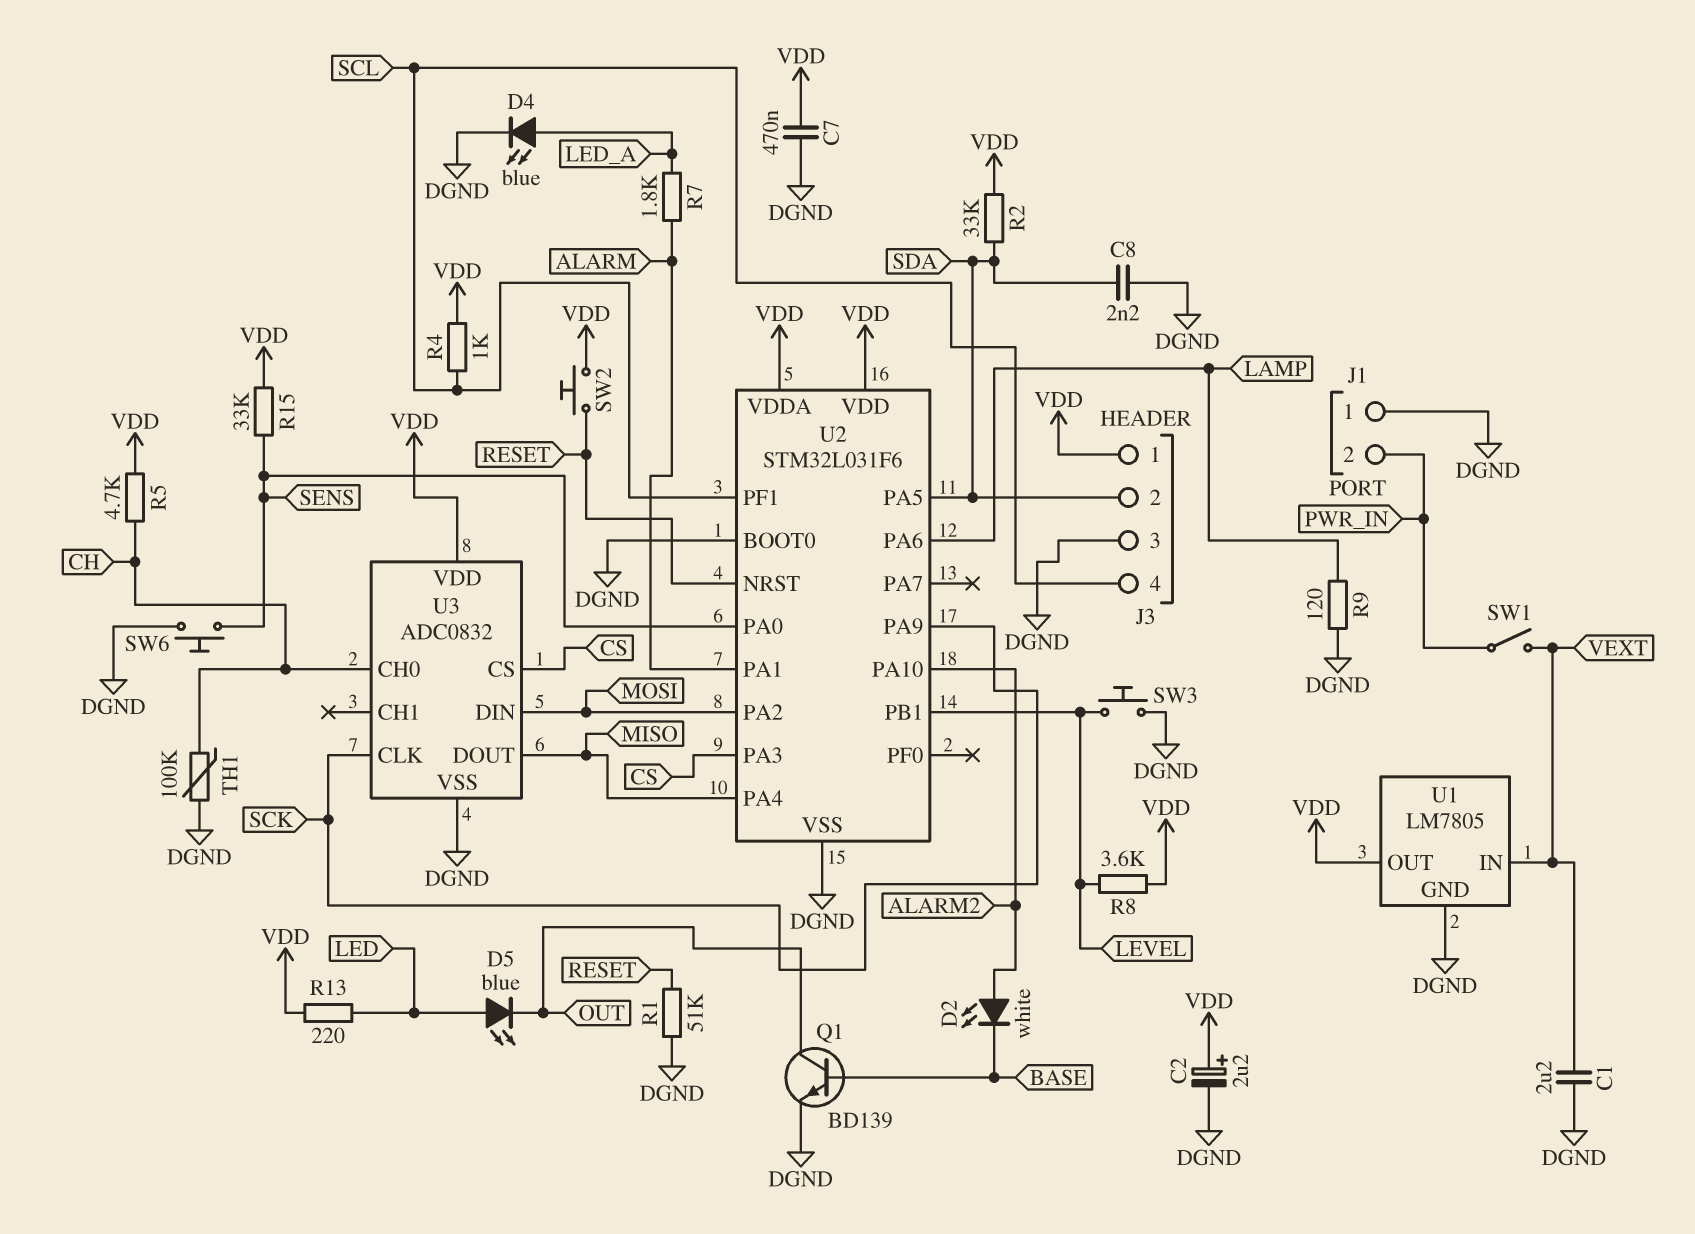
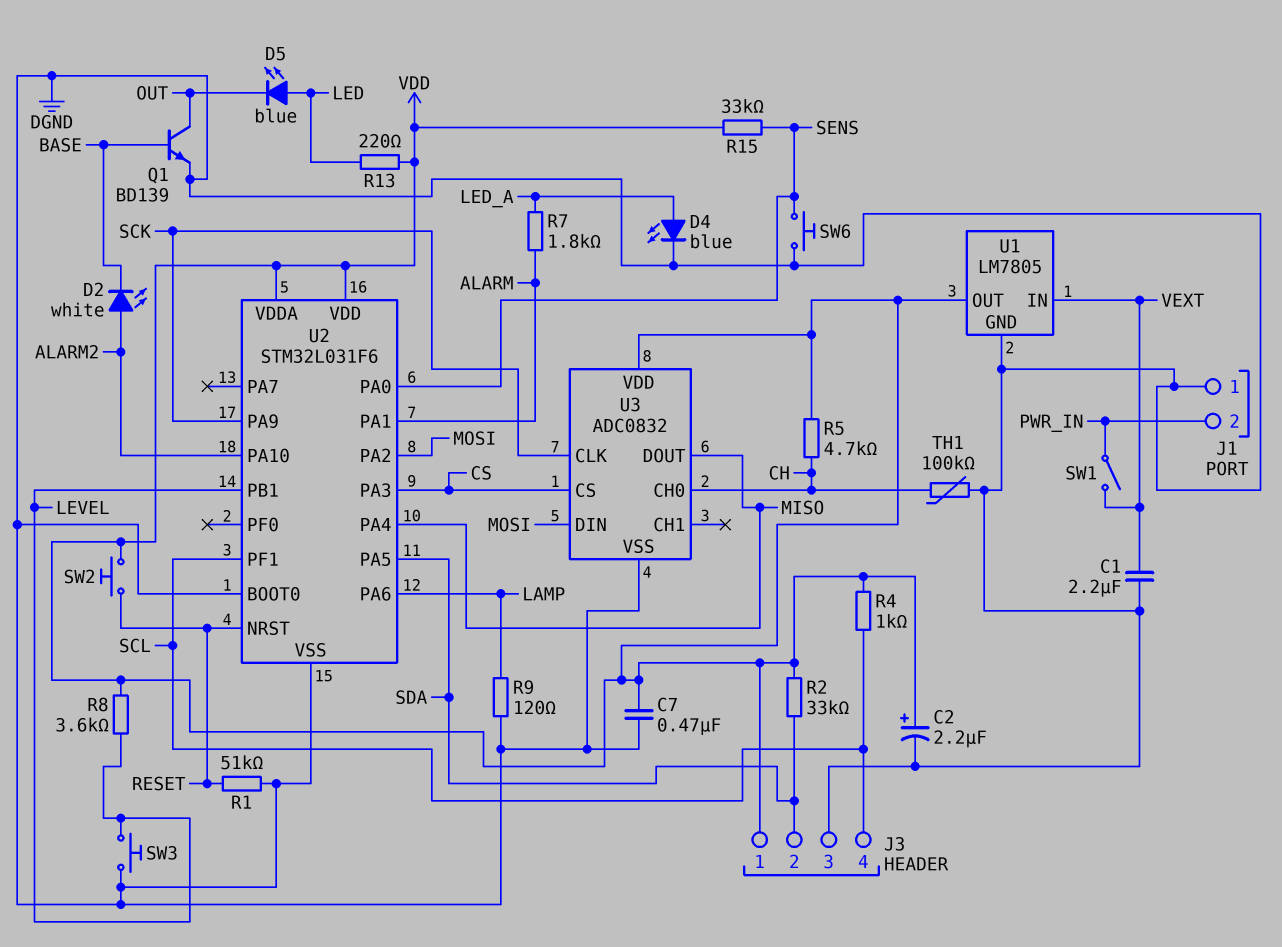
C8: 2.2nF (DGND, SDA) -> none

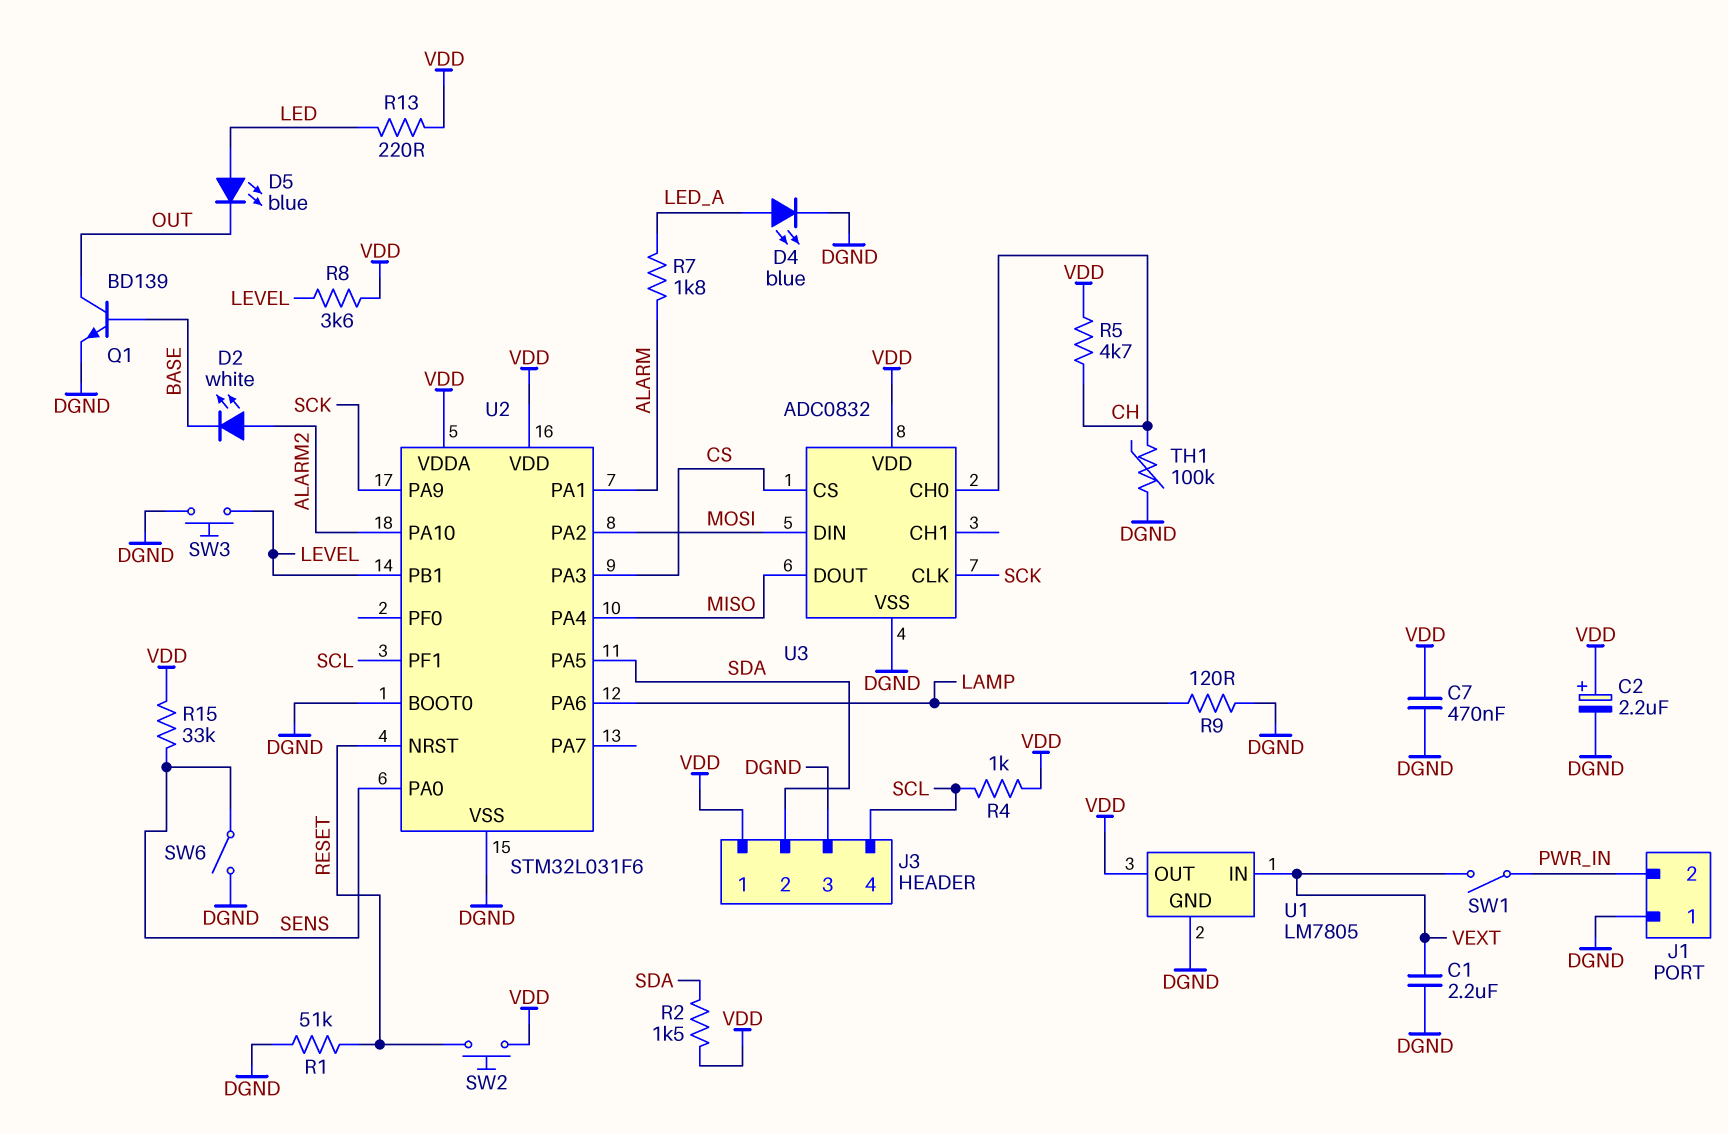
R2: 33k (SDA, VDD) -> 1.5k (SDA, VDD)
SW6: button (DGND, SENS) -> switch (DGND, SENS)

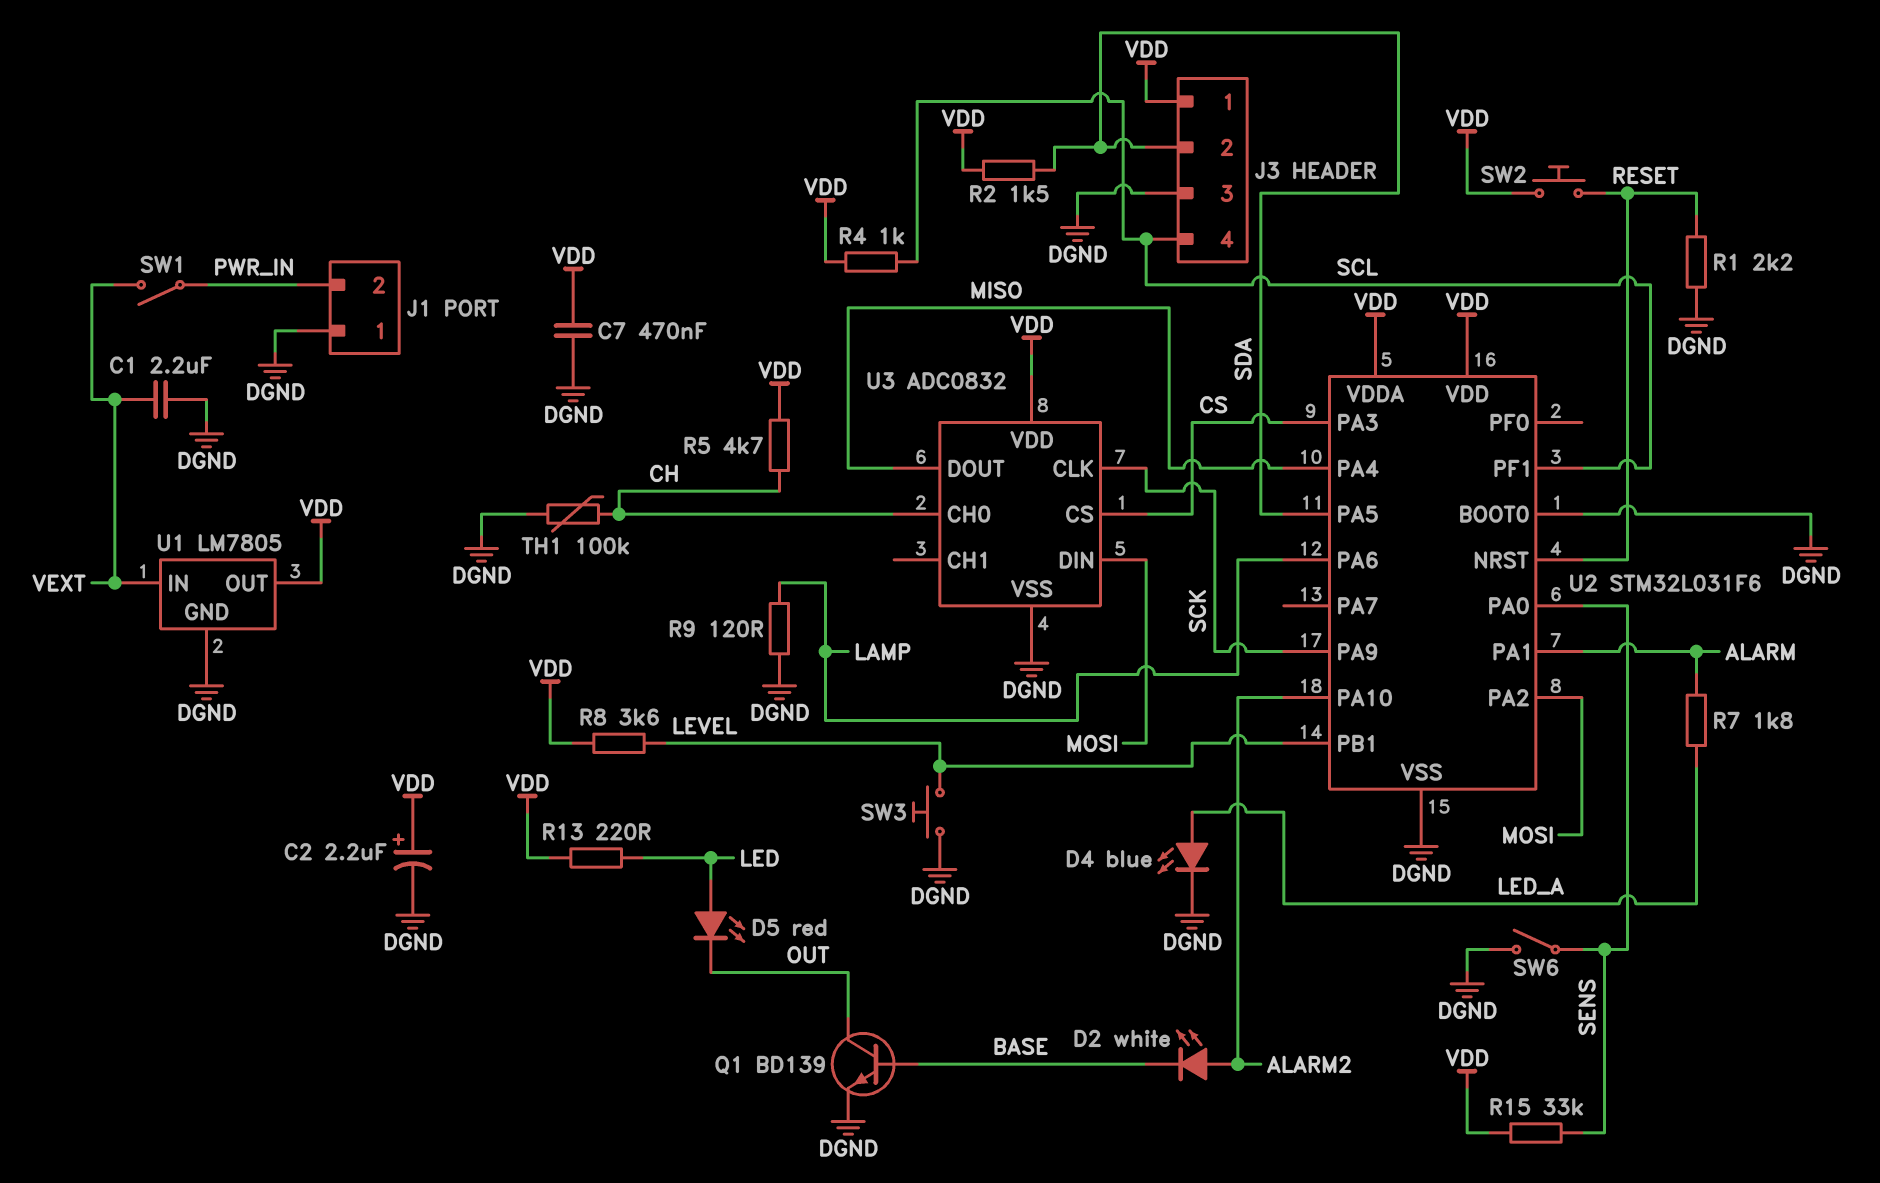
D5: LED blue (A LED, K OUT) -> LED red (A LED, K OUT)
R1: 51k (DGND, RESET) -> 2.2k (DGND, RESET)

